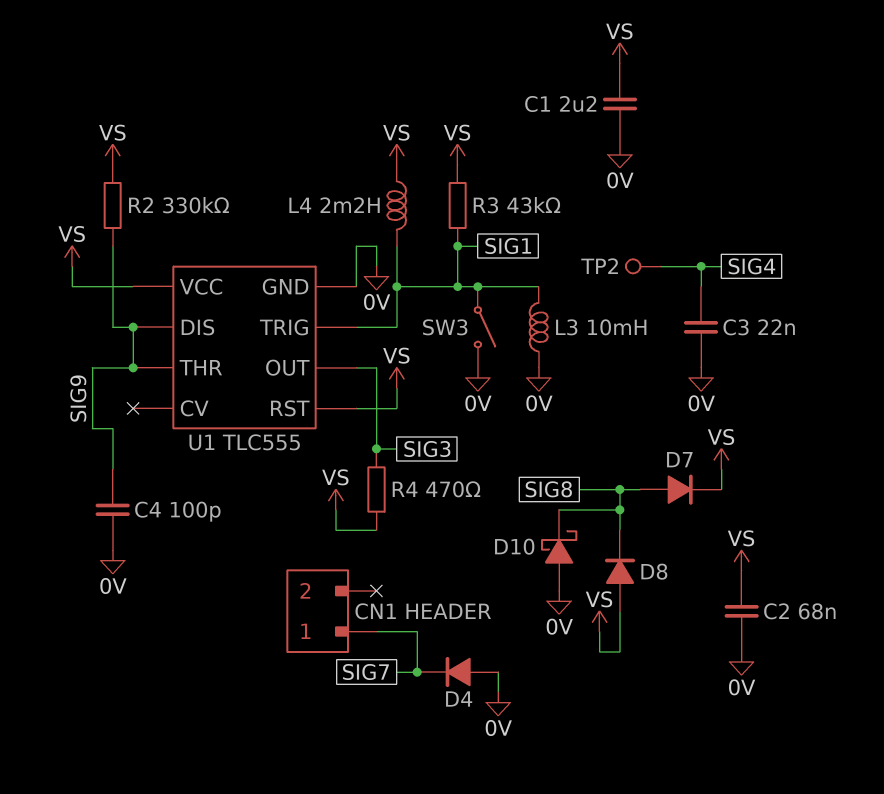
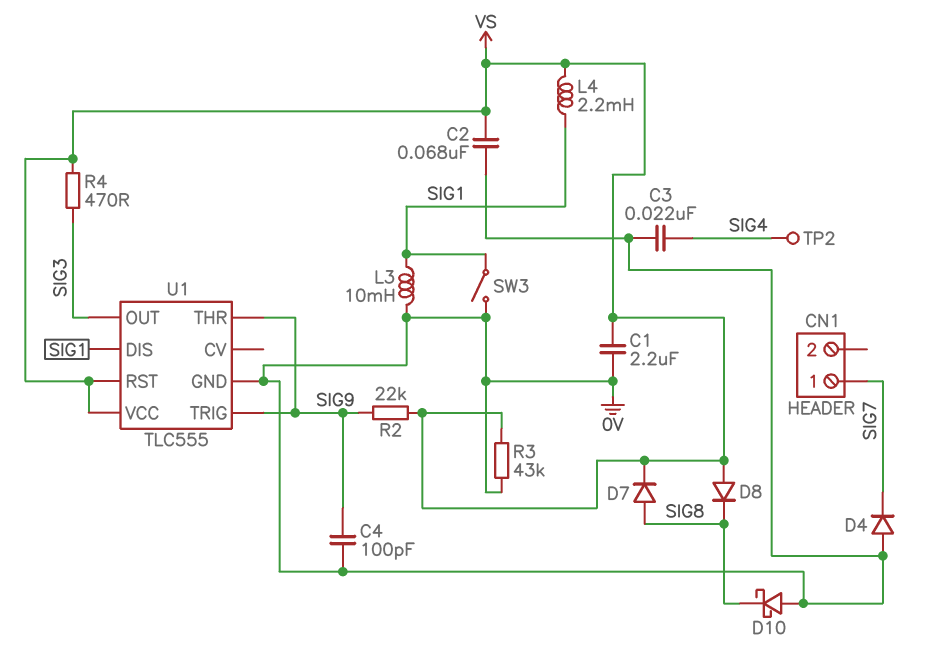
R2: 330k (SIG9, VS) -> 22k (SIG9, VS)
R3: 43k (SIG1, VS) -> 43k (0V, VS)
U1 pin DIS: SIG9 -> SIG1
U1 pin TRIG: SIG1 -> SIG9

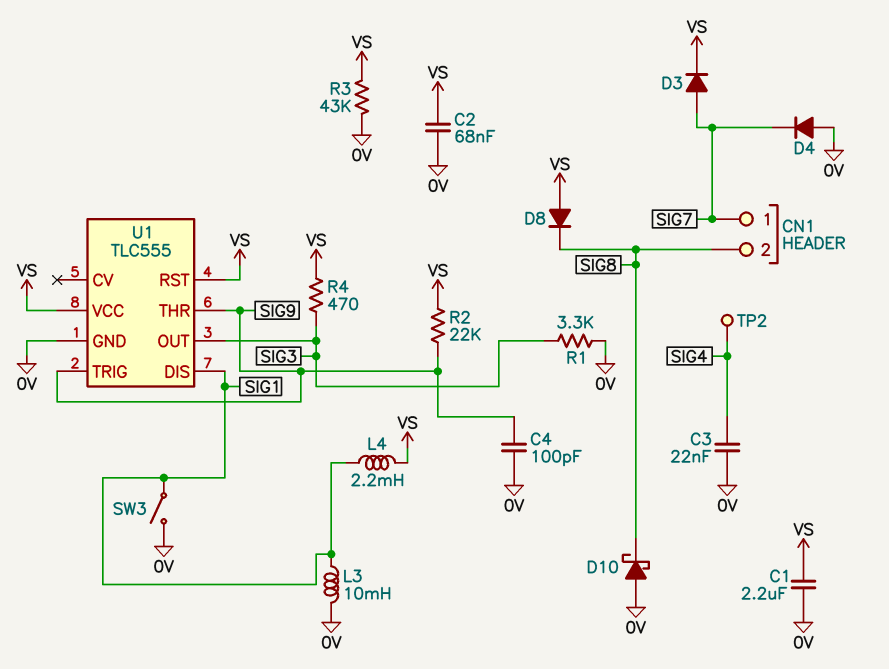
CN1 pin 2: none -> SIG8
D3: none -> diode (A SIG7, K VS)
D7: diode (A SIG8, K VS) -> none
R1: none -> 3.3k (0V, SIG3)

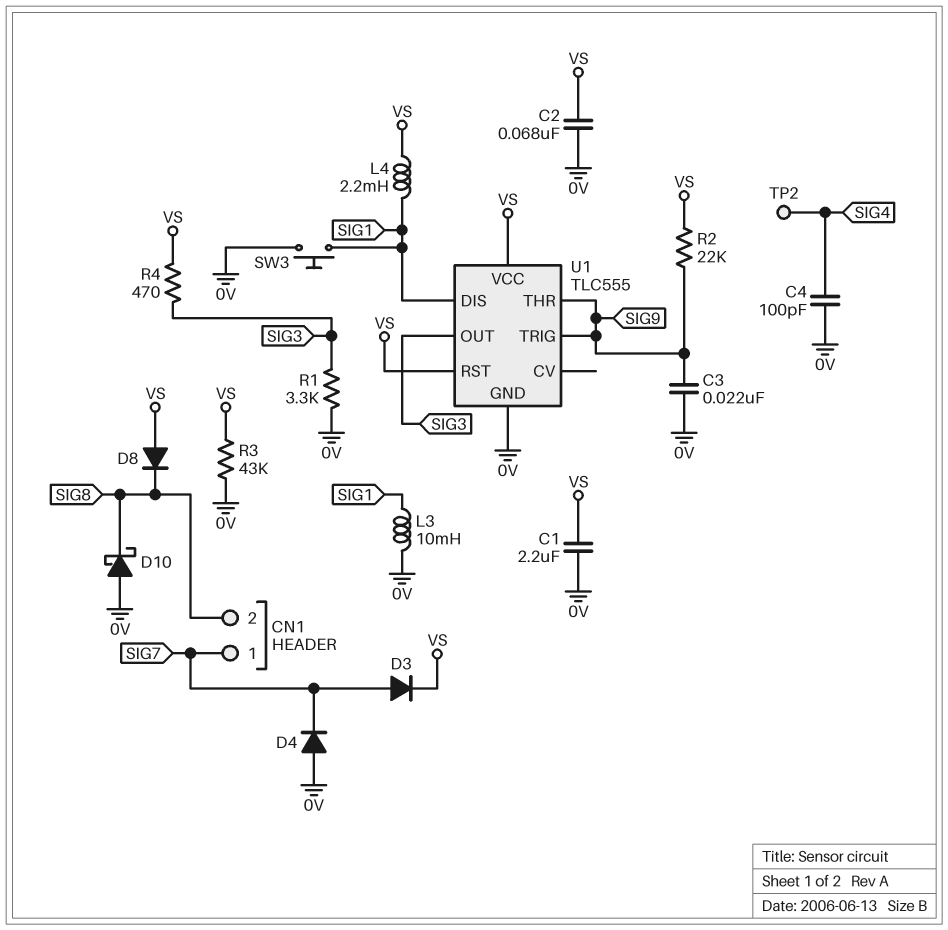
C3: 22nF (0V, SIG4) -> 22nF (0V, SIG9)
C4: 100pF (0V, SIG9) -> 100pF (0V, SIG4)
SW3: switch (0V, SIG1) -> button (0V, SIG1)

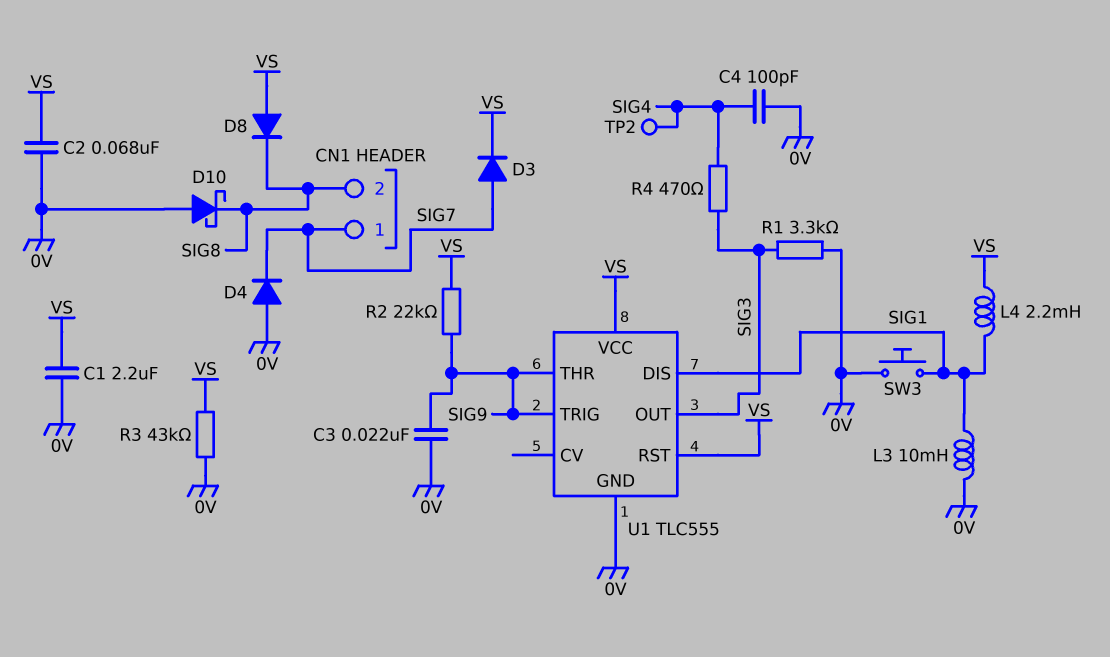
R4: 470 (SIG3, VS) -> 470 (SIG3, SIG4)

